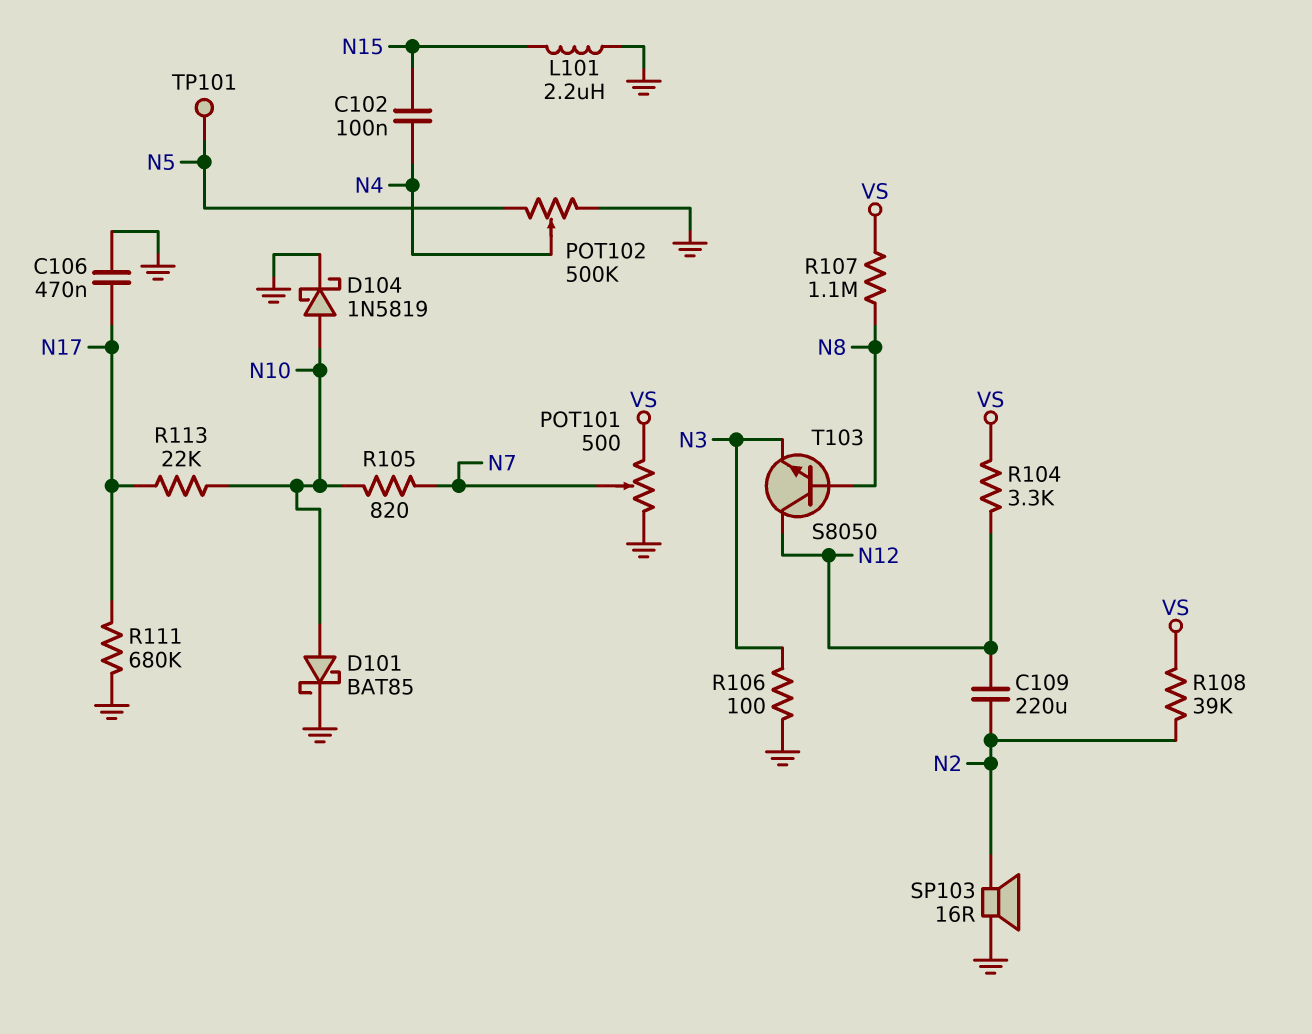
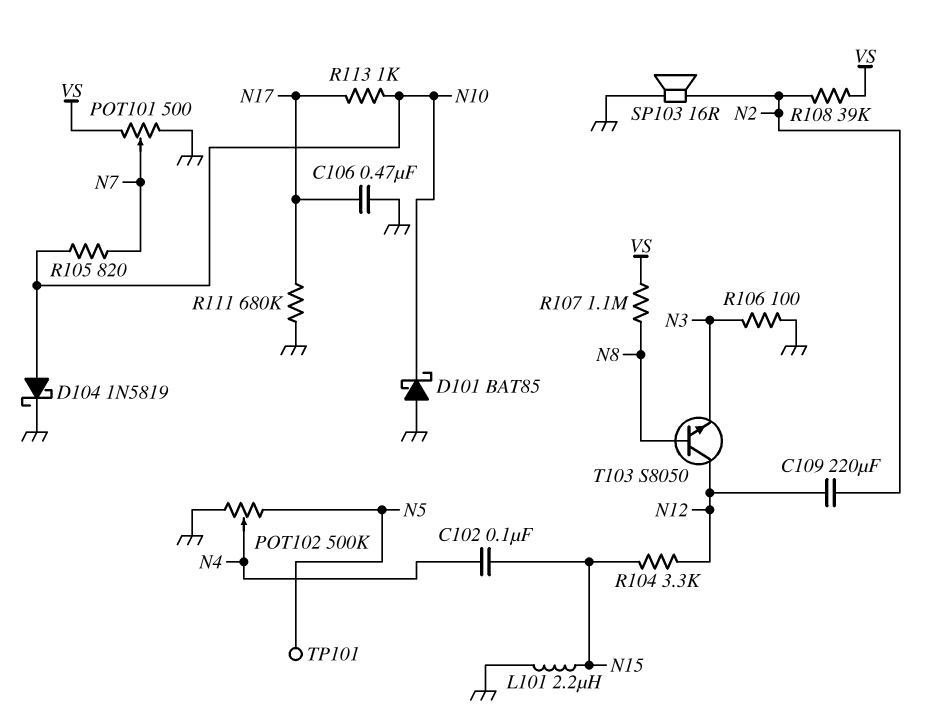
D101: schottky BAT85 (A N10, K GND) -> schottky BAT85 (A GND, K N10)
R104: 3.3k (N12, VS) -> 3.3k (N12, N15)
R113: 22k (N10, N17) -> 1k (N10, N17)

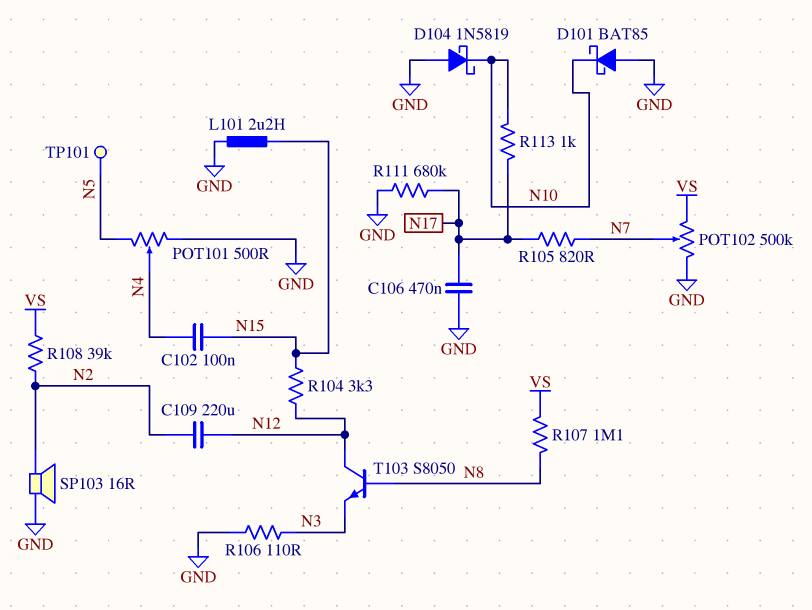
D104: schottky 1N5819 (A N10, K GND) -> schottky 1N5819 (A GND, K N10)
POT101: 500 (GND, VS, wiper N7) -> 500 (GND, N5, wiper N4)
POT102: 500k (GND, N5, wiper N4) -> 500k (GND, VS, wiper N7)
R105: 820 (N7, N10) -> 820 (N7, N17)
R106: 100 (GND, N3) -> 110 (GND, N3)

